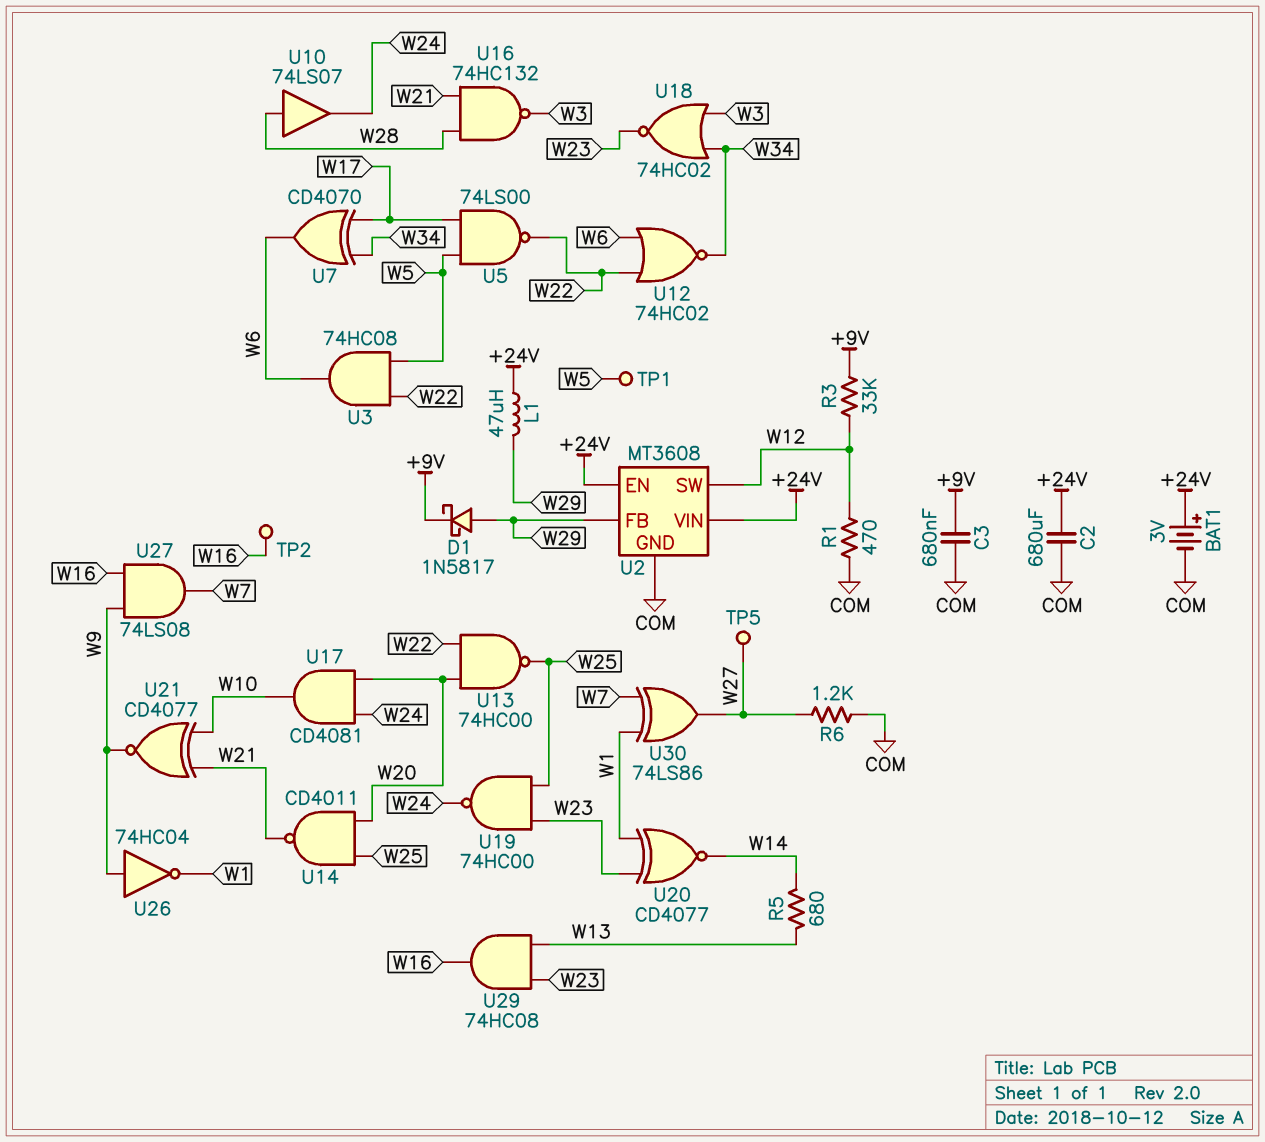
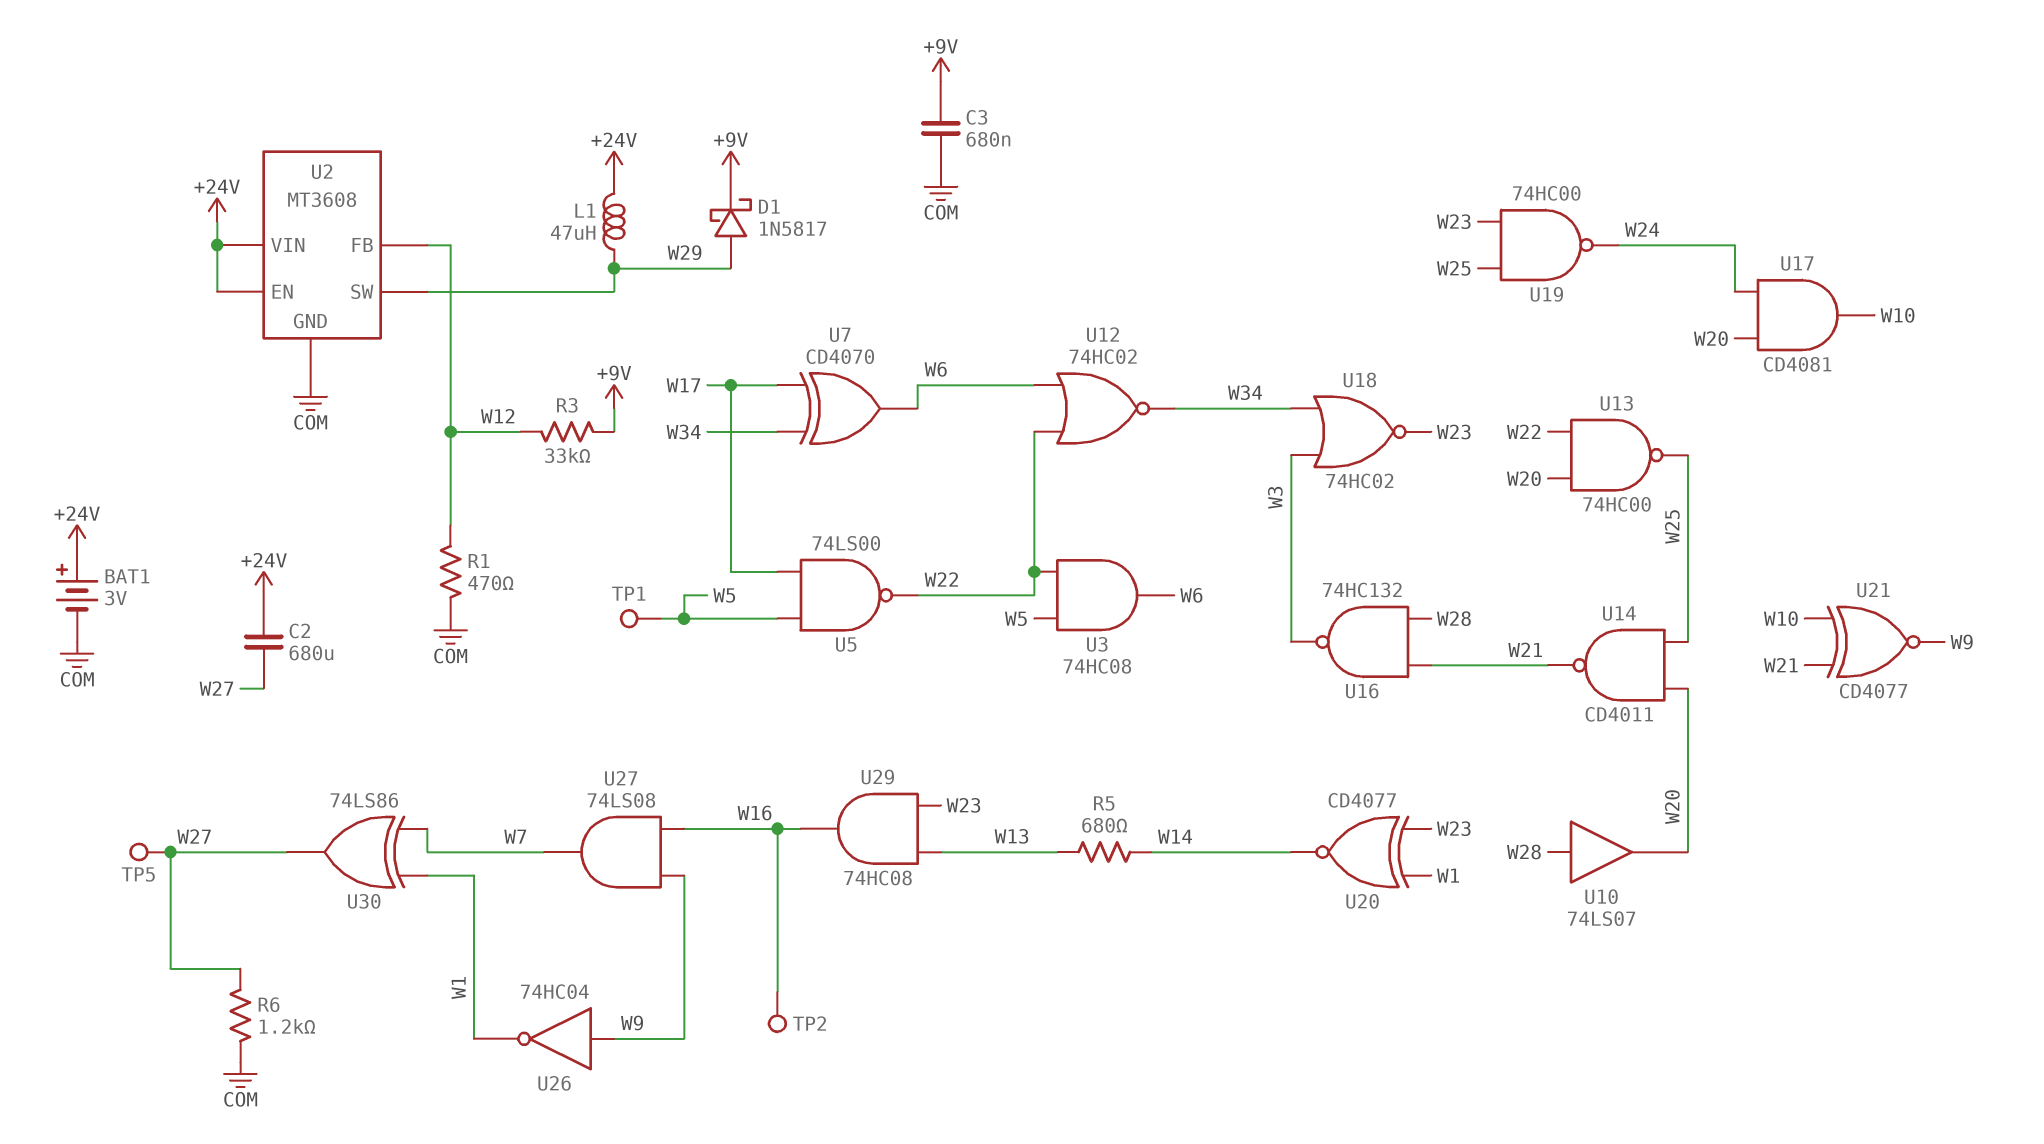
C2: 680uF (+24V, COM) -> 680uF (+24V, W27)
U2 pin FB: W29 -> W12
U2 pin SW: W12 -> W29
U10: buffer 74LS07 (in W28, out W24) -> buffer 74LS07 (in W28, out W20)

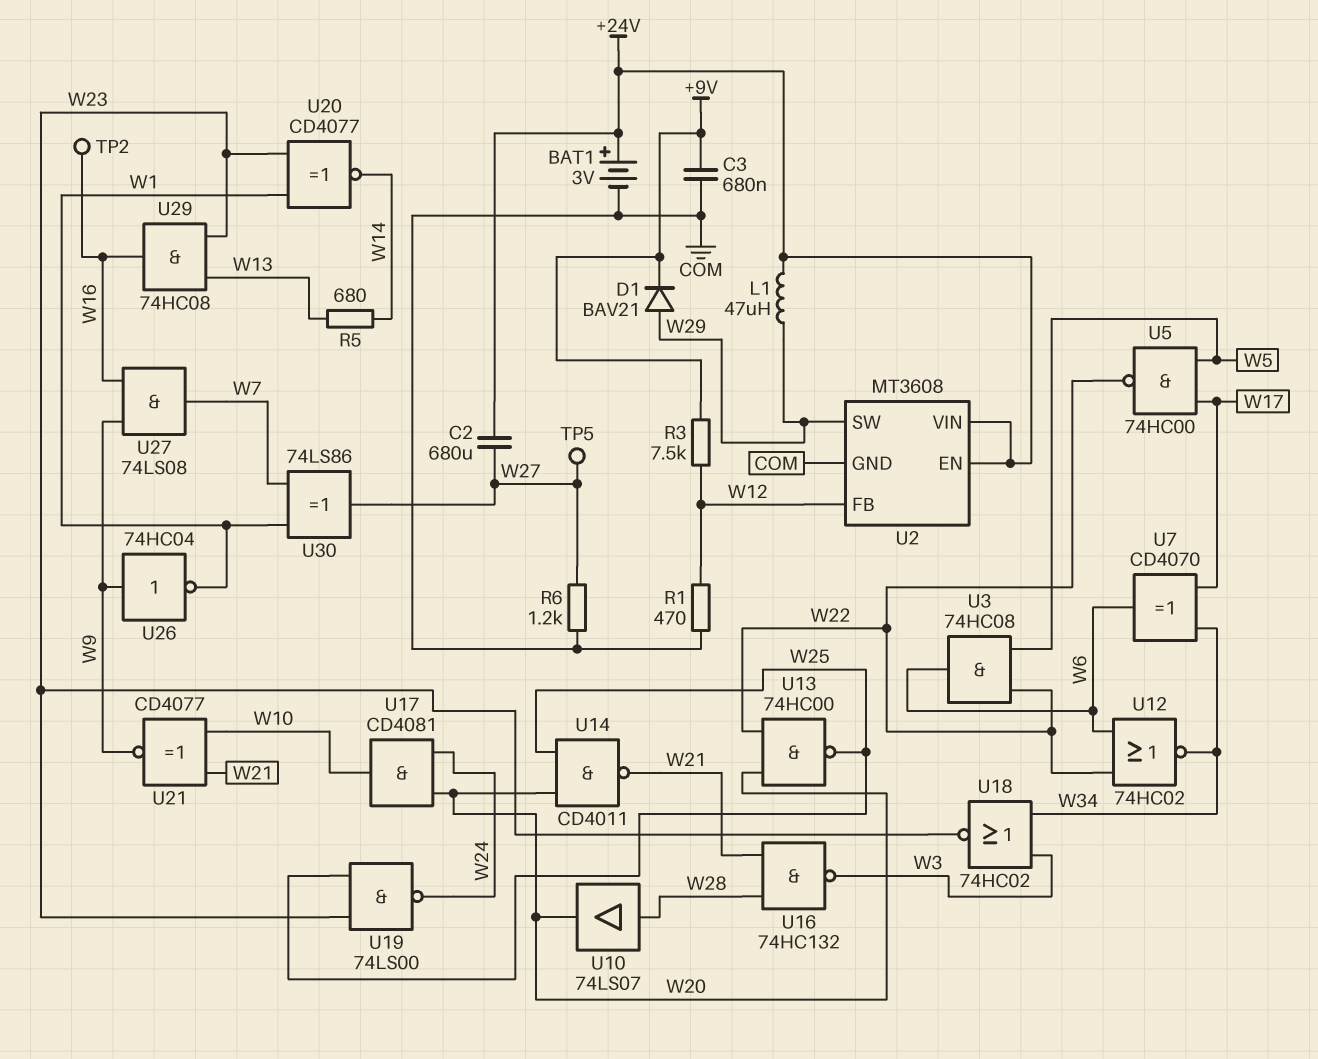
D1: schottky 1N5817 (A W29, K +9V) -> diode BAV21 (A W29, K +9V)
R3: 33k (+9V, W12) -> 7.5k (+9V, W12)
TP1: test point (W5) -> none
U5: NAND 74LS00 (in W5, in W17, out W22) -> NAND 74HC00 (in W5, in W17, out W22)
U19: NAND 74HC00 (in W23, in W25, out W24) -> NAND 74LS00 (in W23, in W25, out W24)

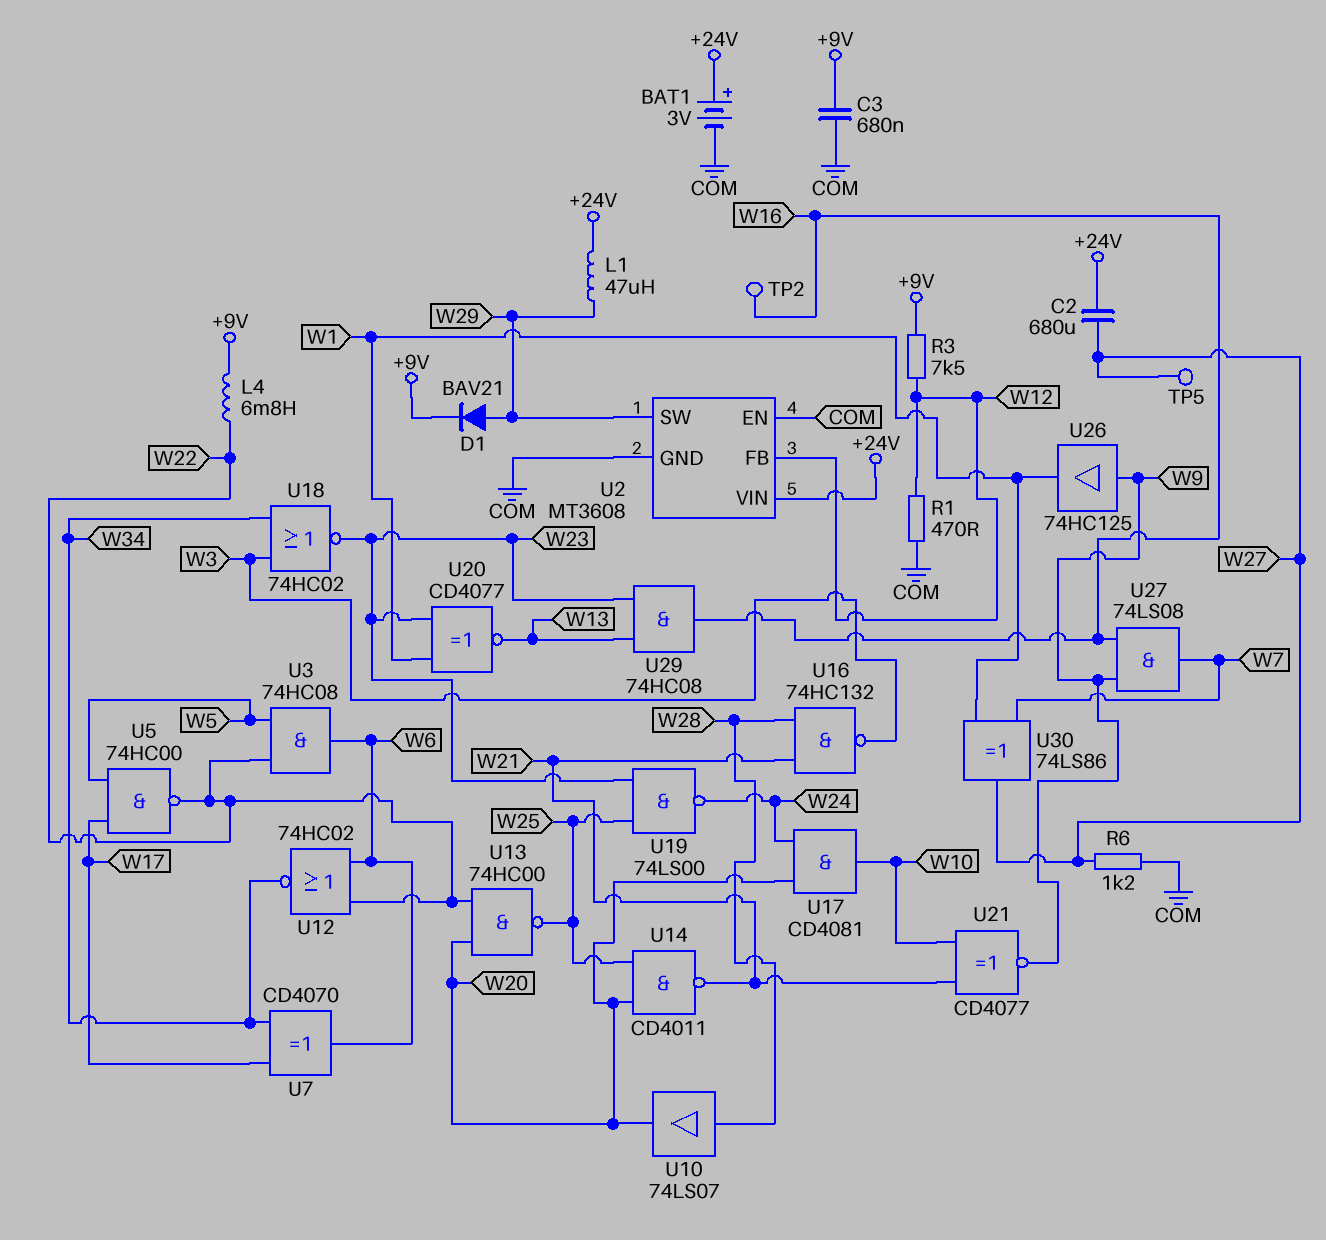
L4: none -> 6.8mH (+9V, W22)
R5: 680 (W13, W14) -> none
U2 pin EN: +24V -> COM
U20: XNOR CD4077 (in W1, in W23, out W14) -> XNOR CD4077 (in W1, in W23, out W13)
U26: NOT 74HC04 (in W9, out W1) -> buffer 74HC125 (in W9, out W1)

